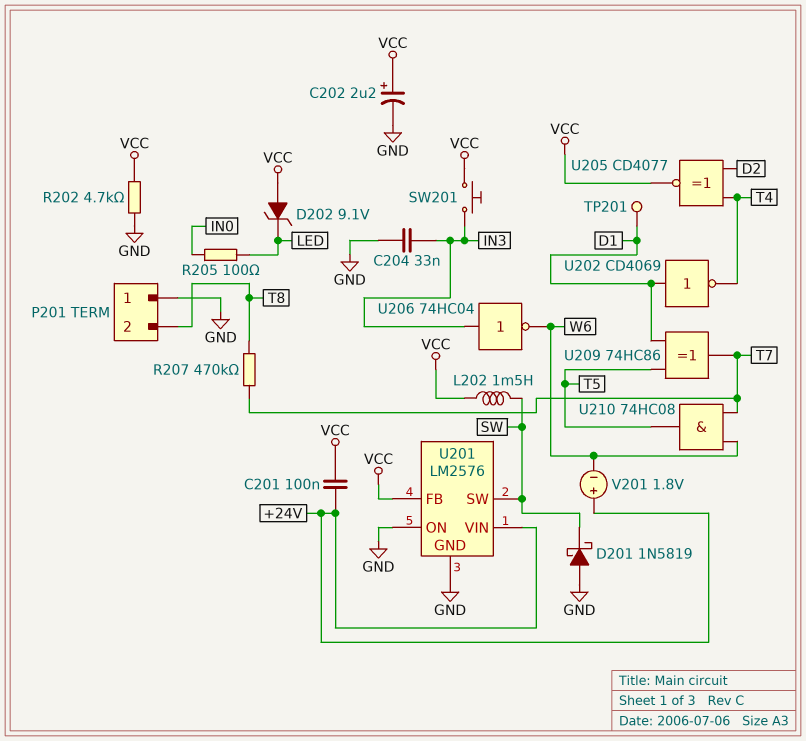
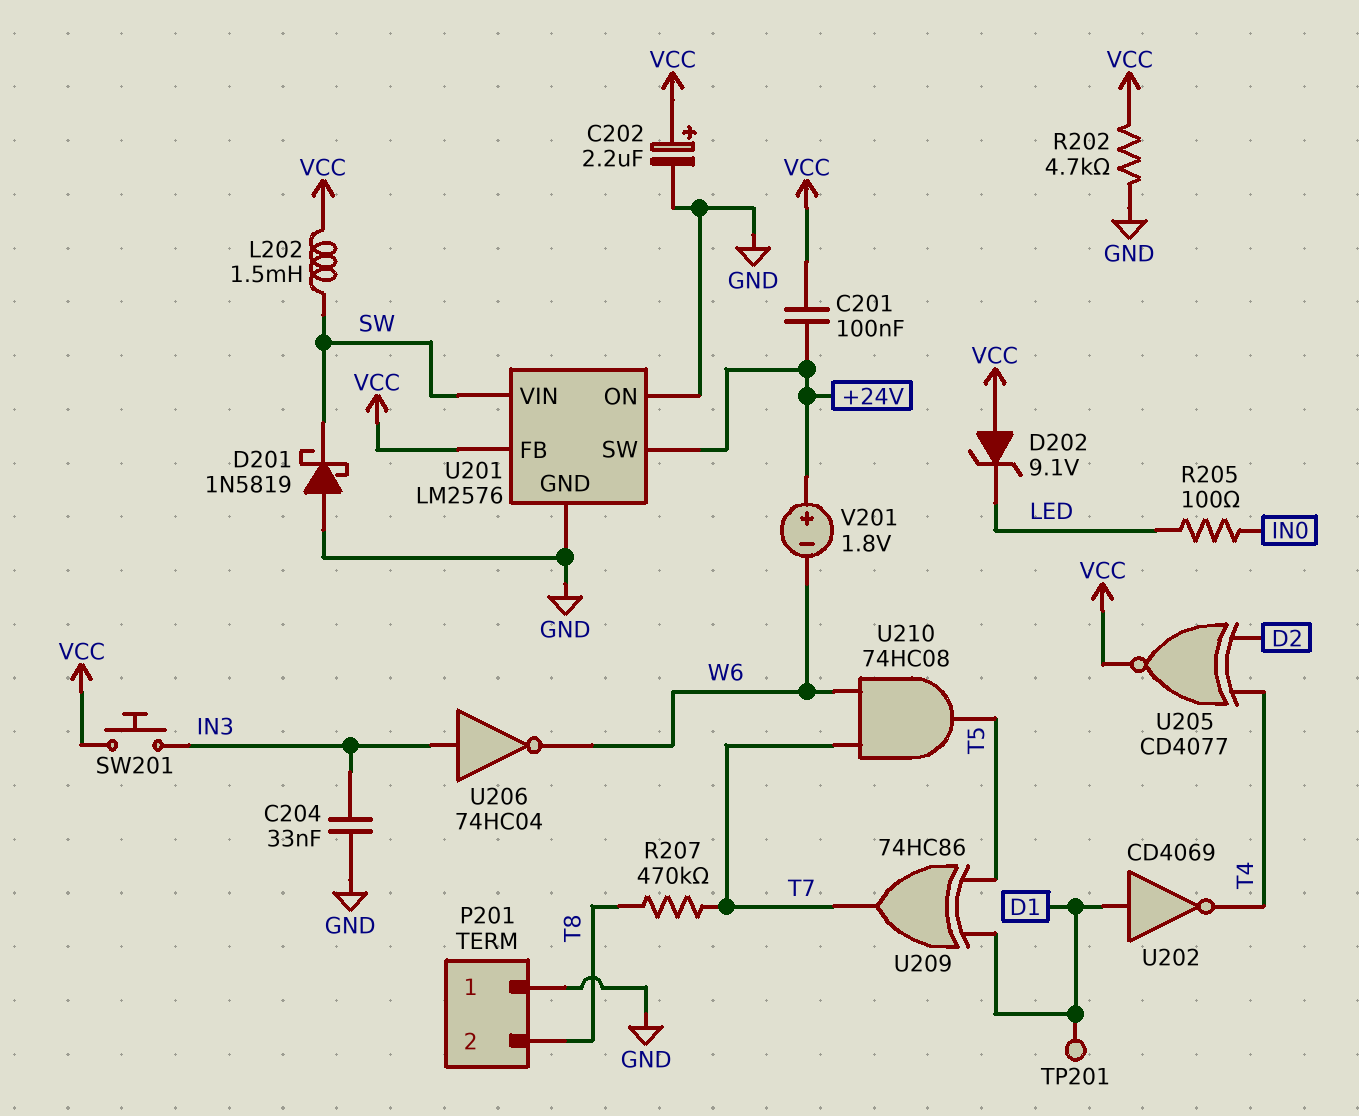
U201 pin SW: SW -> +24V
U201 pin VIN: +24V -> SW

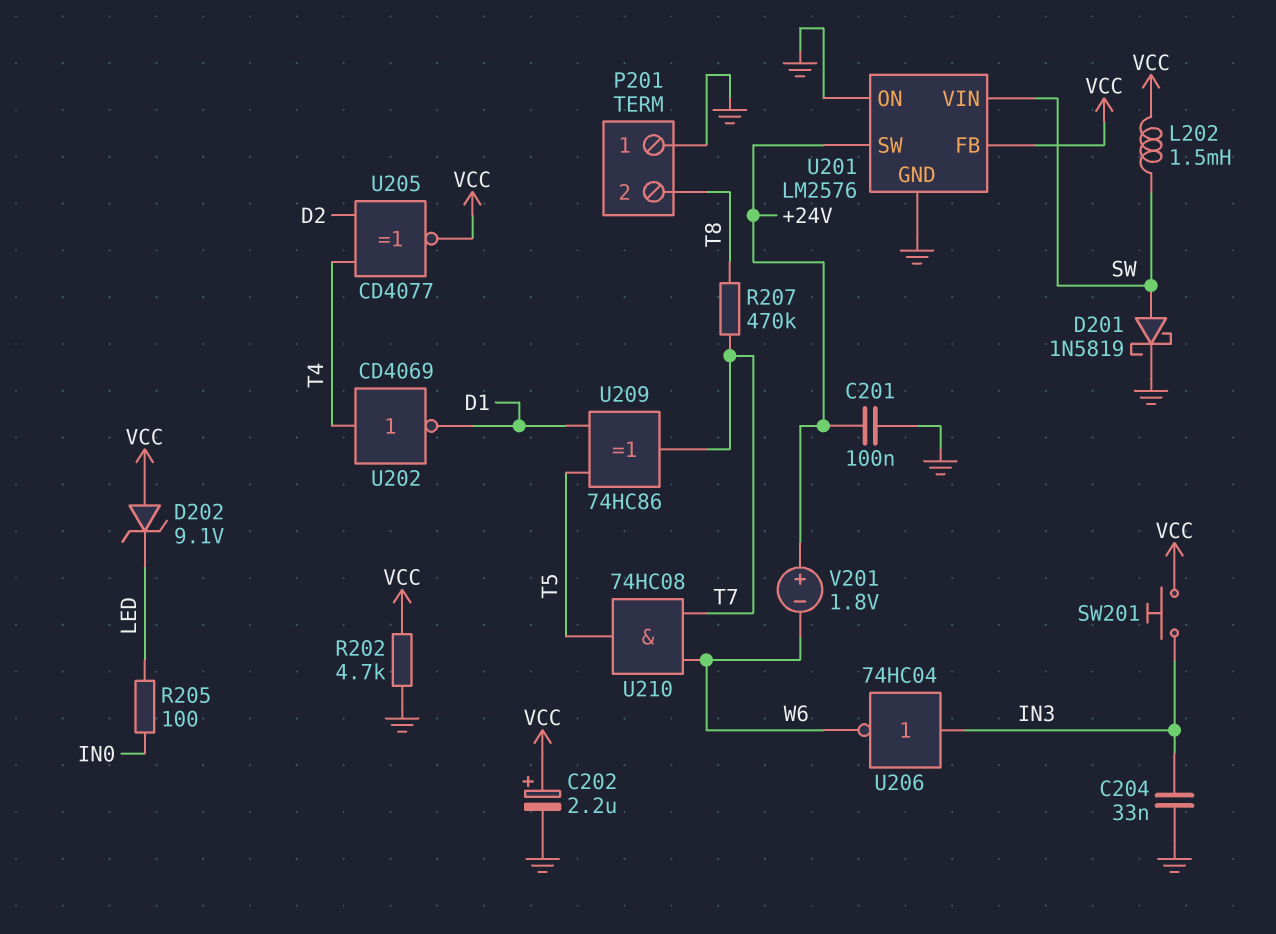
C201: 100nF (+24V, VCC) -> 100nF (+24V, GND)
D201: schottky 1N5819 (A GND, K SW) -> schottky 1N5819 (A SW, K GND)
TP201: test point (D1) -> none
U202: NOT CD4069 (in D1, out T4) -> NOT CD4069 (in T4, out D1)

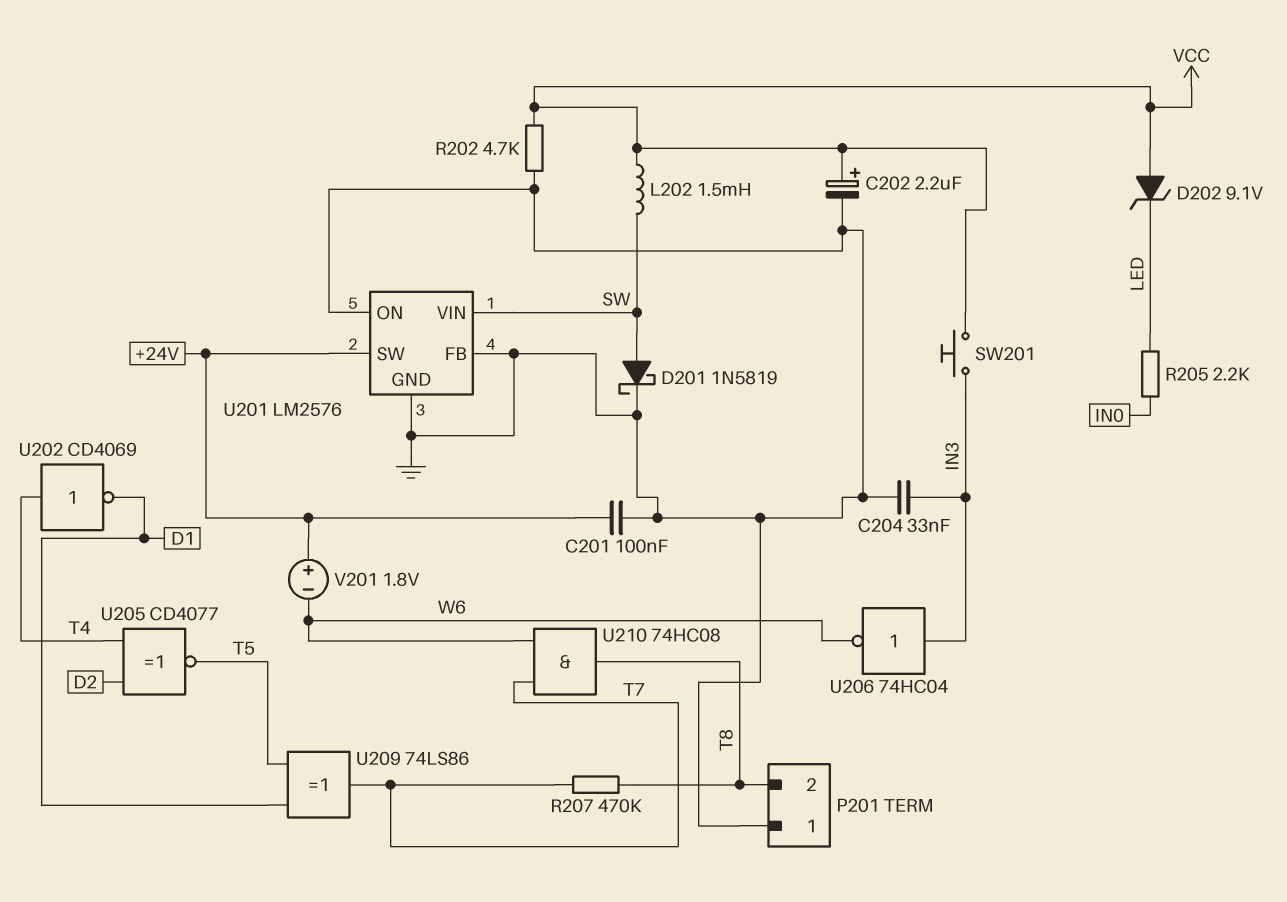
R205: 100 (IN0, LED) -> 2.2k (IN0, LED)
U201 pin FB: VCC -> GND
U205: XNOR CD4077 (in D2, in T4, out VCC) -> XNOR CD4077 (in D2, in T4, out T5)
U209: XOR 74HC86 (in D1, in T5, out T7) -> XOR 74LS86 (in D1, in T5, out T7)
U210: AND 74HC08 (in T7, in W6, out T5) -> AND 74HC08 (in T7, in W6, out T8)

